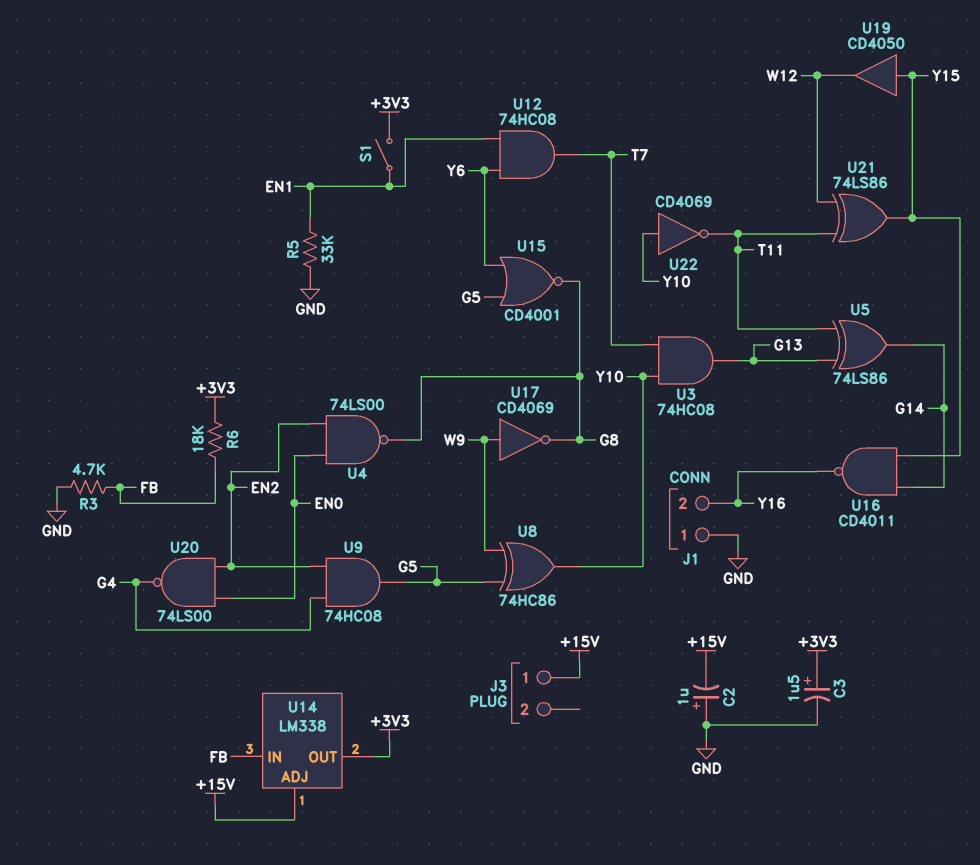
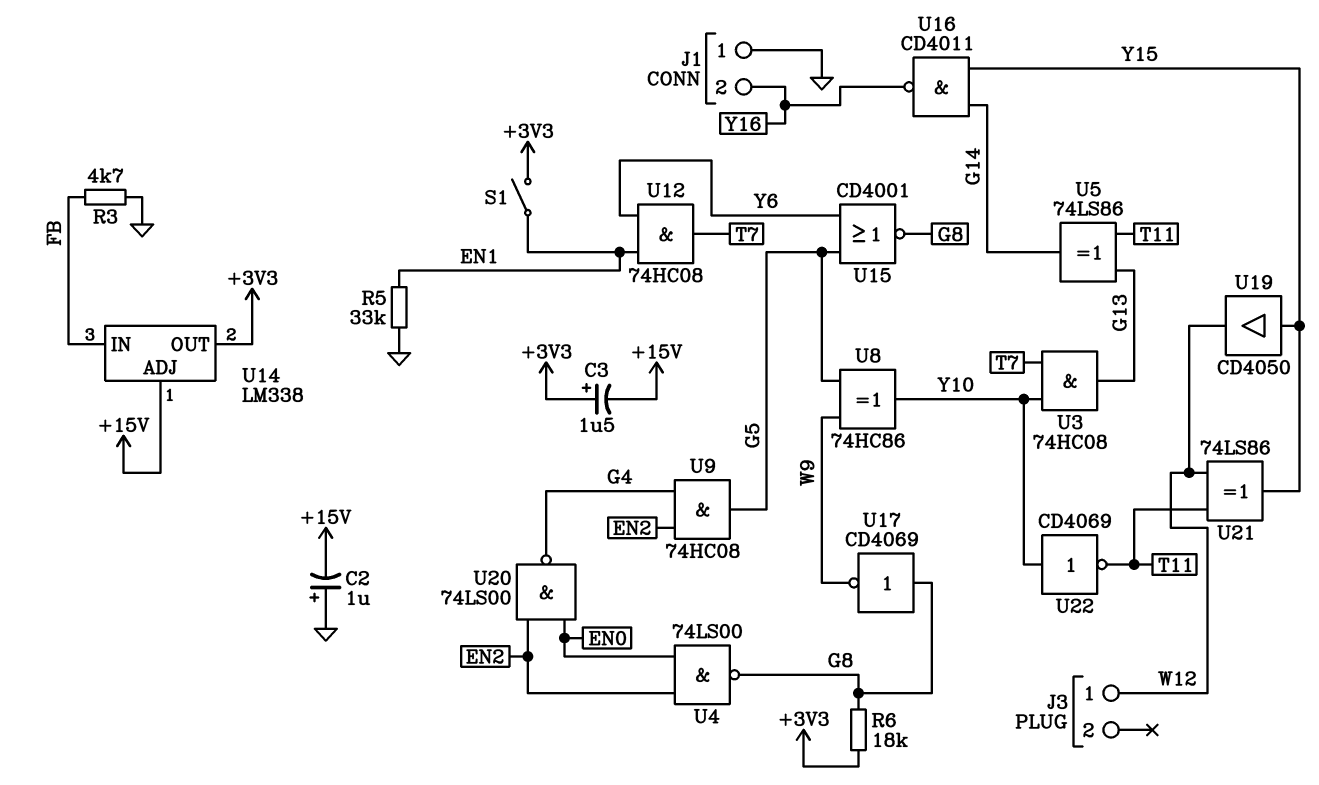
C3: 1.5uF (plus +3V3, minus GND) -> 1.5uF (plus +3V3, minus +15V)
J3 pin 1: +15V -> W12
R6: 18k (+3V3, FB) -> 18k (+3V3, G8)
U17: NOT CD4069 (in W9, out G8) -> NOT CD4069 (in G8, out W9)

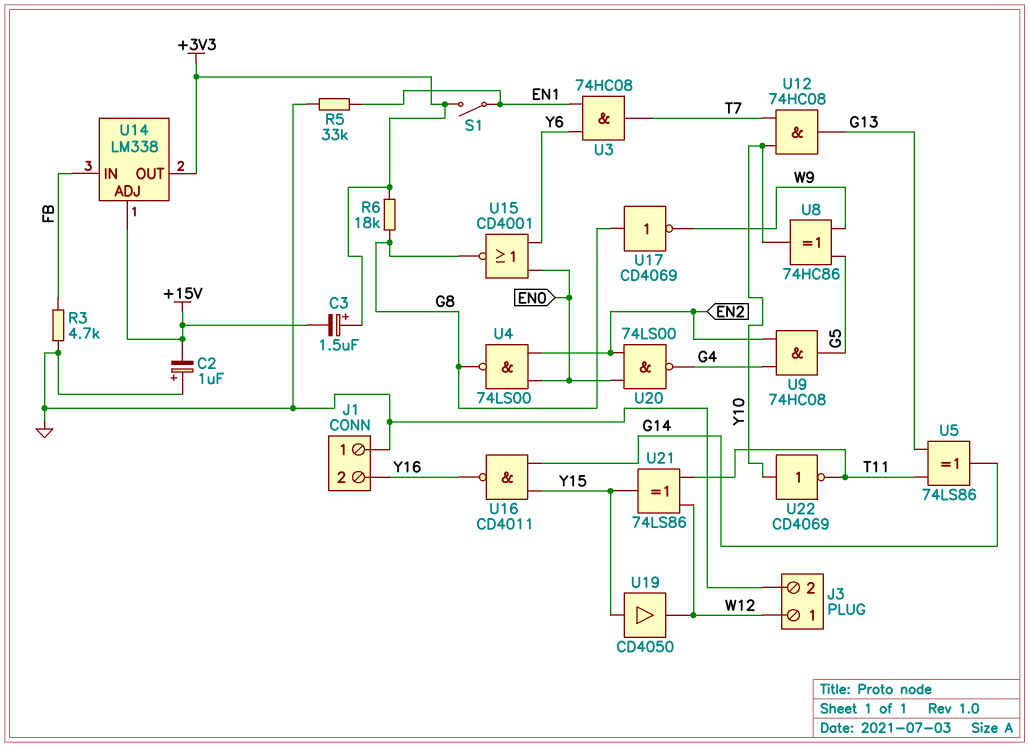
J3 pin 2: none -> GND
U3: AND 74HC08 (in T7, in Y10, out G13) -> AND 74HC08 (in EN1, in Y6, out T7)
U12: AND 74HC08 (in EN1, in Y6, out T7) -> AND 74HC08 (in T7, in Y10, out G13)
U15: NOR CD4001 (in G5, in Y6, out G8) -> NOR CD4001 (in EN0, in Y6, out G8)

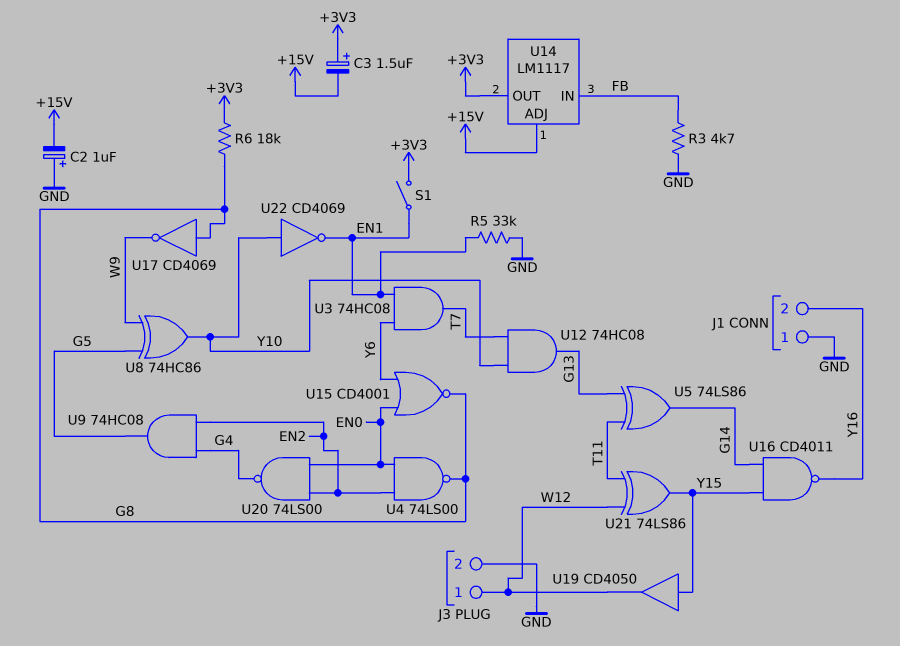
U14: LM338 -> LM1117
U22: NOT CD4069 (in Y10, out T11) -> NOT CD4069 (in Y10, out EN1)

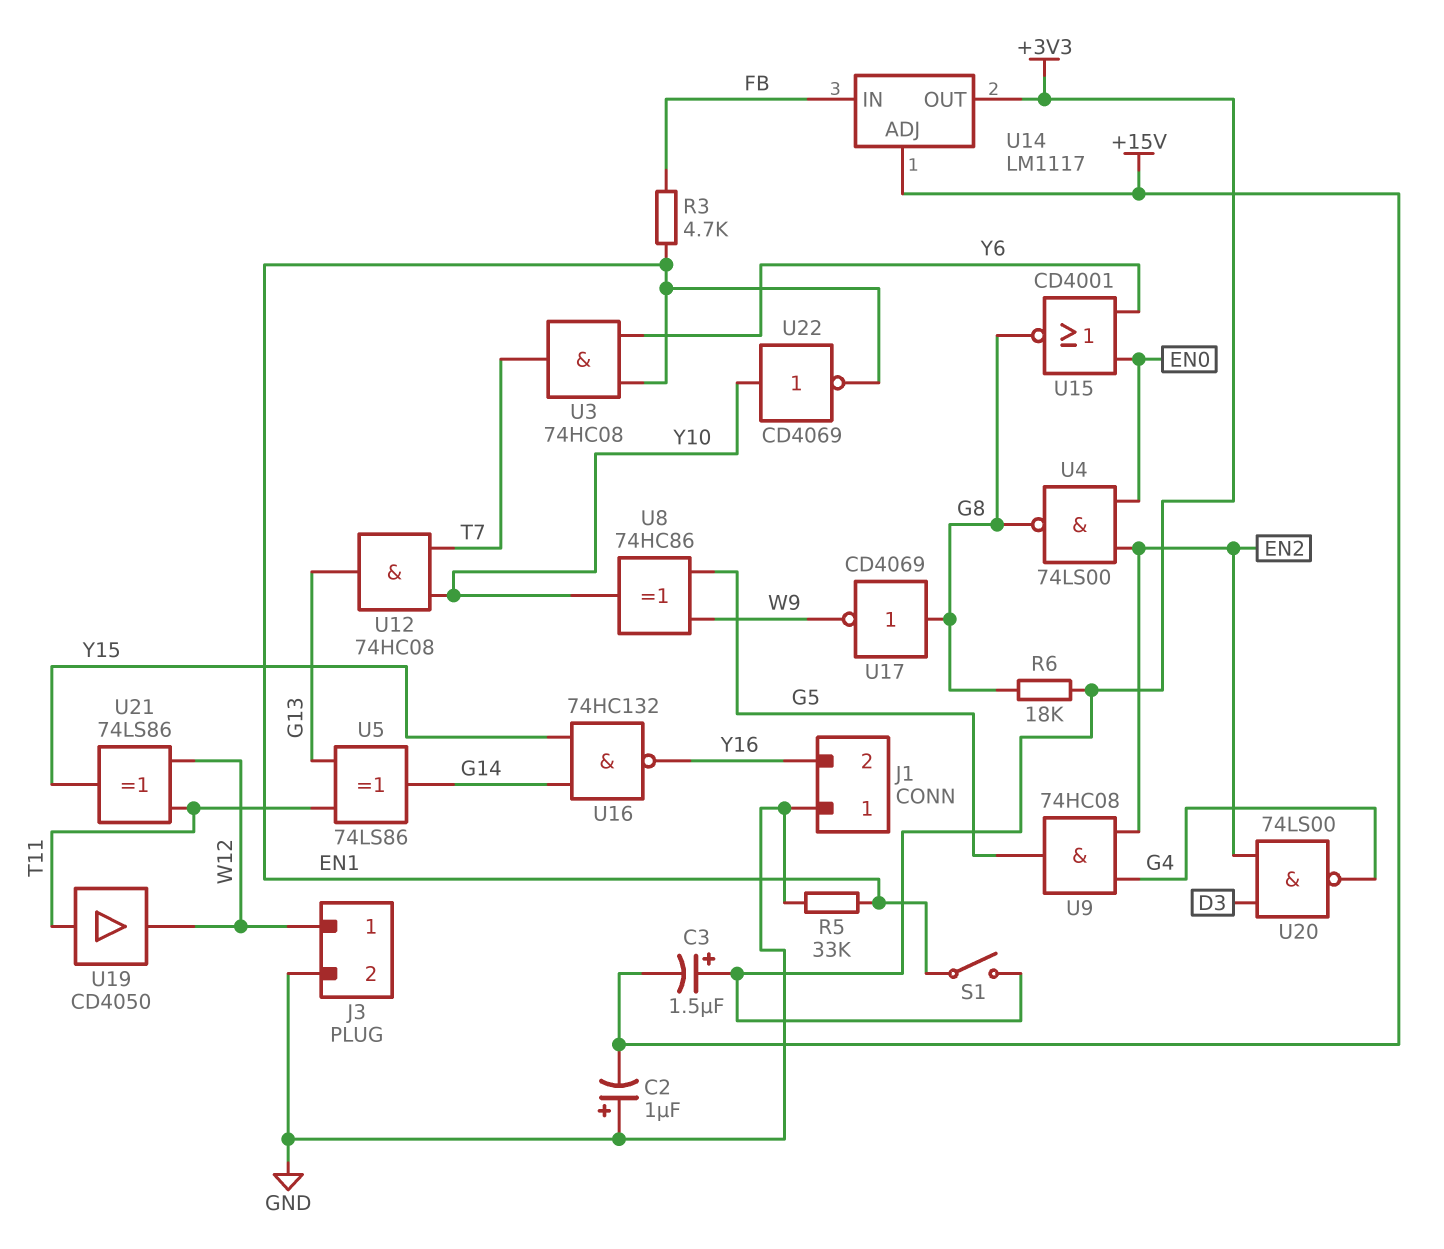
R3: 4.7k (FB, GND) -> 4.7k (EN1, FB)
U16: NAND CD4011 (in G14, in Y15, out Y16) -> NAND 74HC132 (in G14, in Y15, out Y16)
U19: buffer CD4050 (in Y15, out W12) -> buffer CD4050 (in T11, out W12)
U20: NAND 74LS00 (in EN0, in EN2, out G4) -> NAND 74LS00 (in D3, in EN2, out G4)

